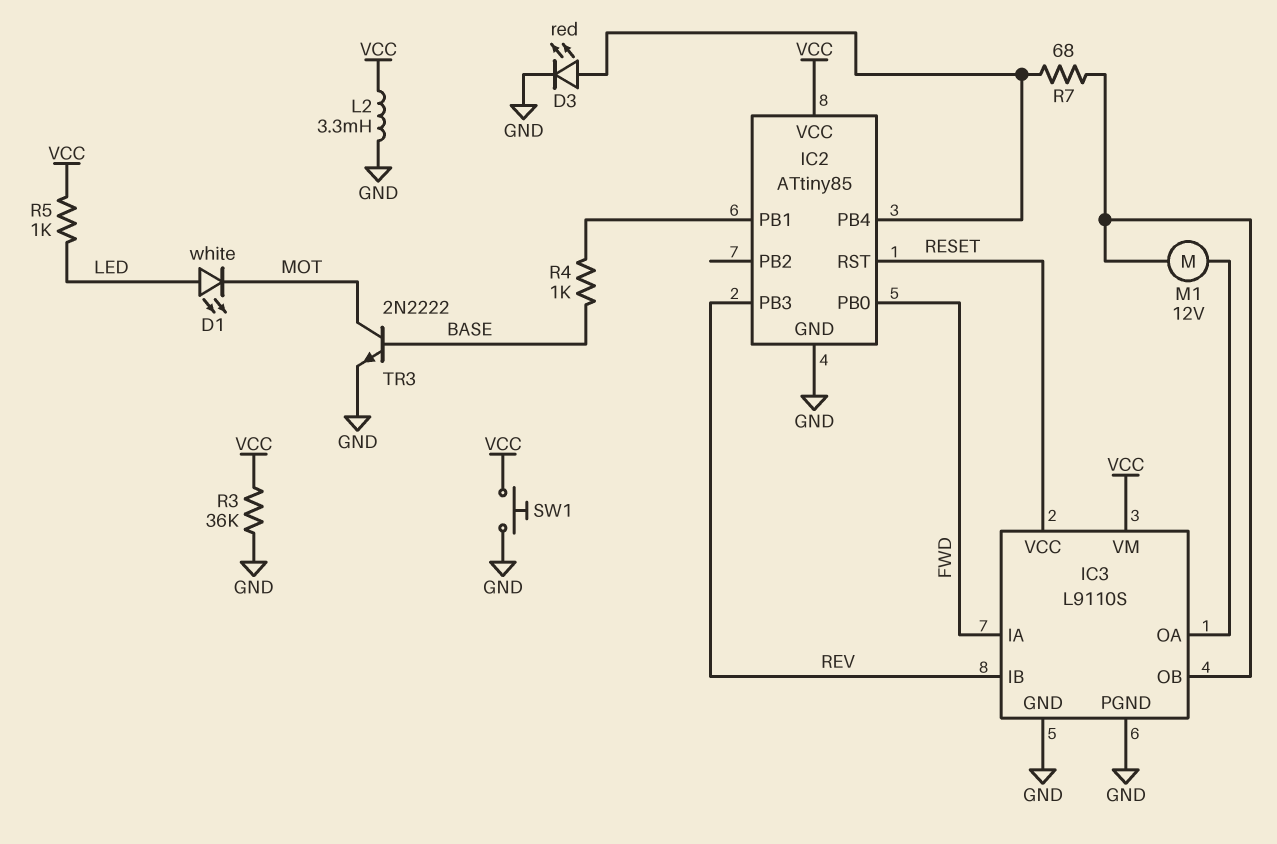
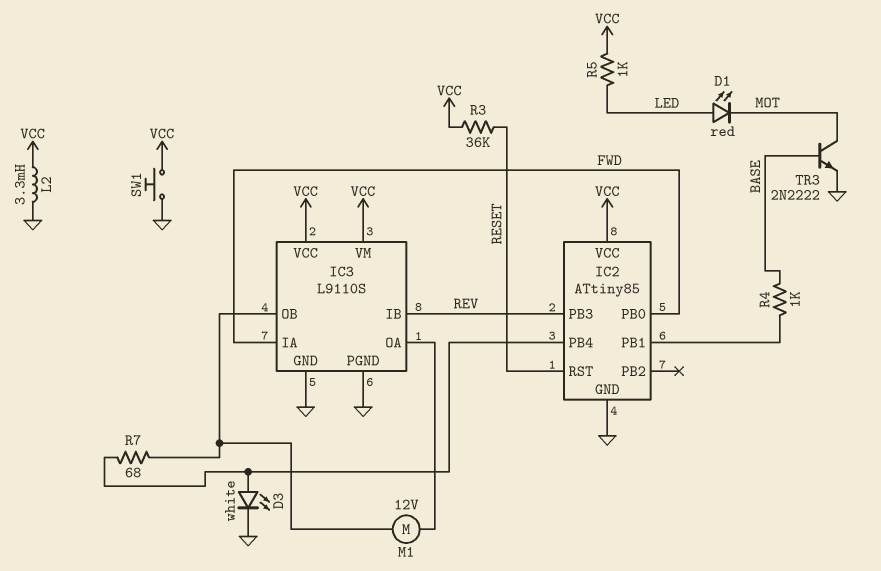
D1: LED white (A LED, K MOT) -> LED red (A LED, K MOT)
D3: LED red (A IC2/PB4, K GND) -> LED white (A IC2/PB4, K GND)
IC3 pin VCC: RESET -> VCC
R3: 36k (GND, VCC) -> 36k (RESET, VCC)

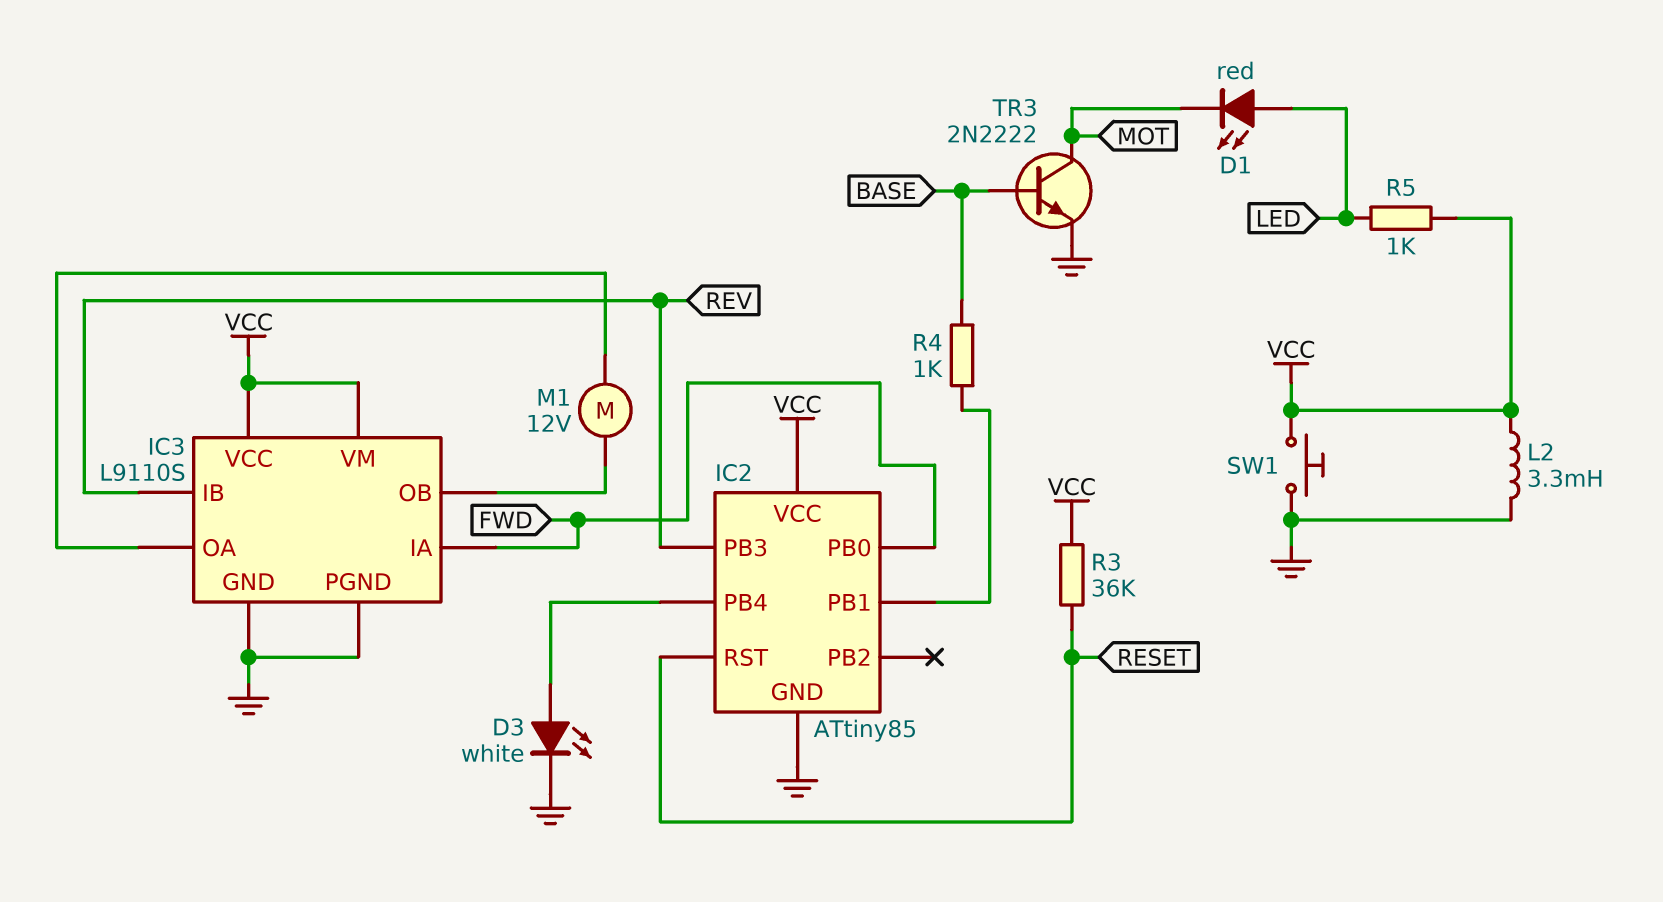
R7: 68 (IC2/PB4, IC3/OB) -> none

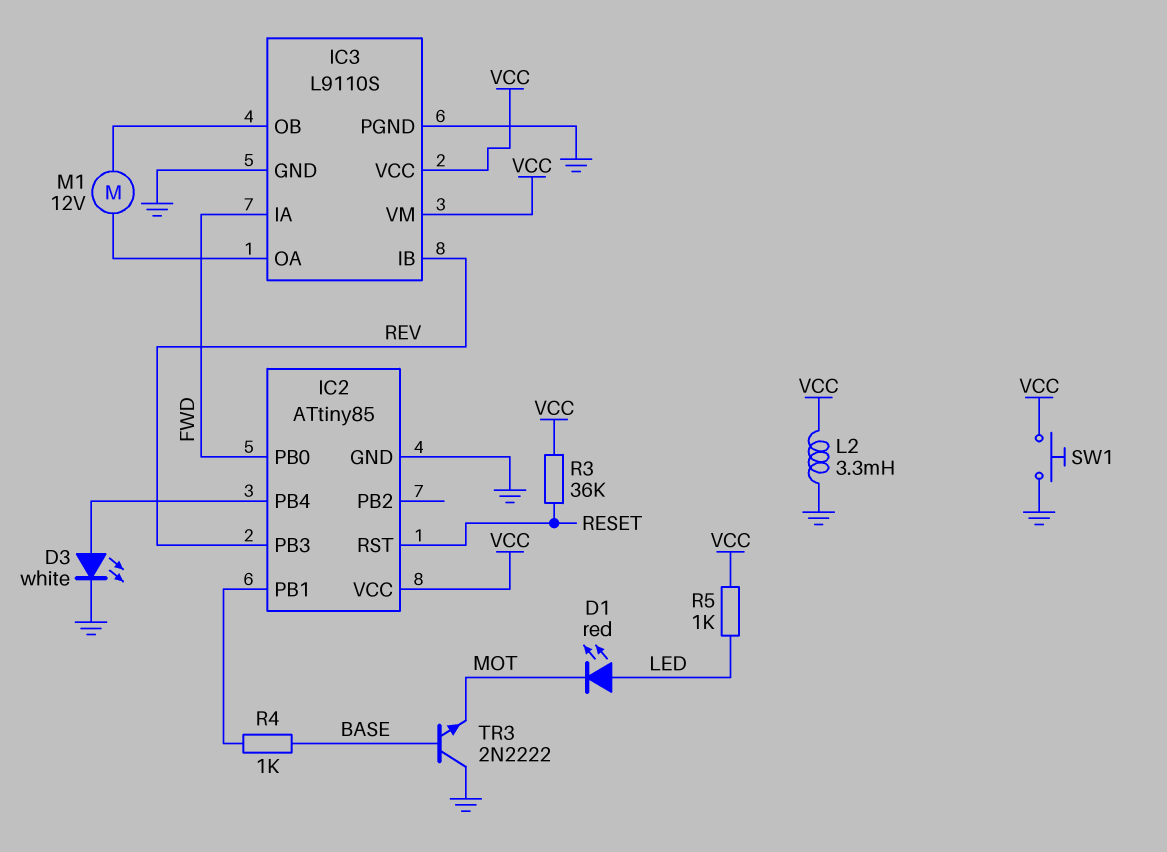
TR3: NPN 2N2222 (B BASE, C MOT, E GND) -> NPN 2N2222 (B BASE, C GND, E MOT)

